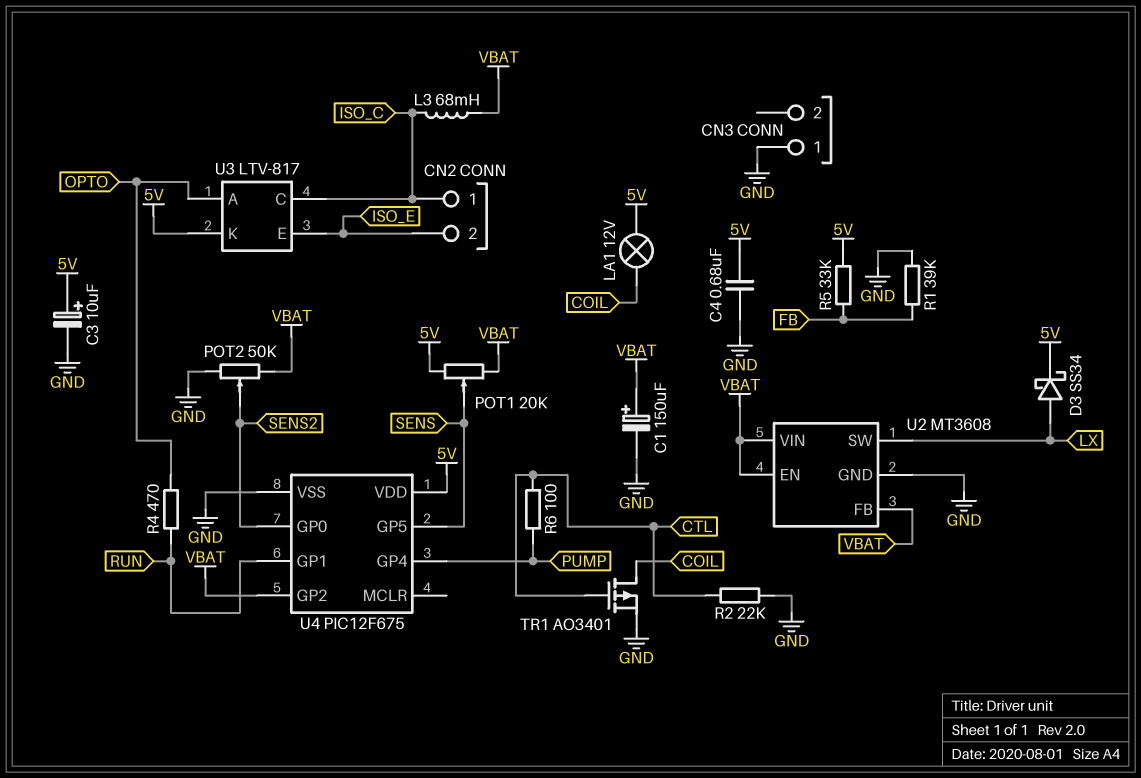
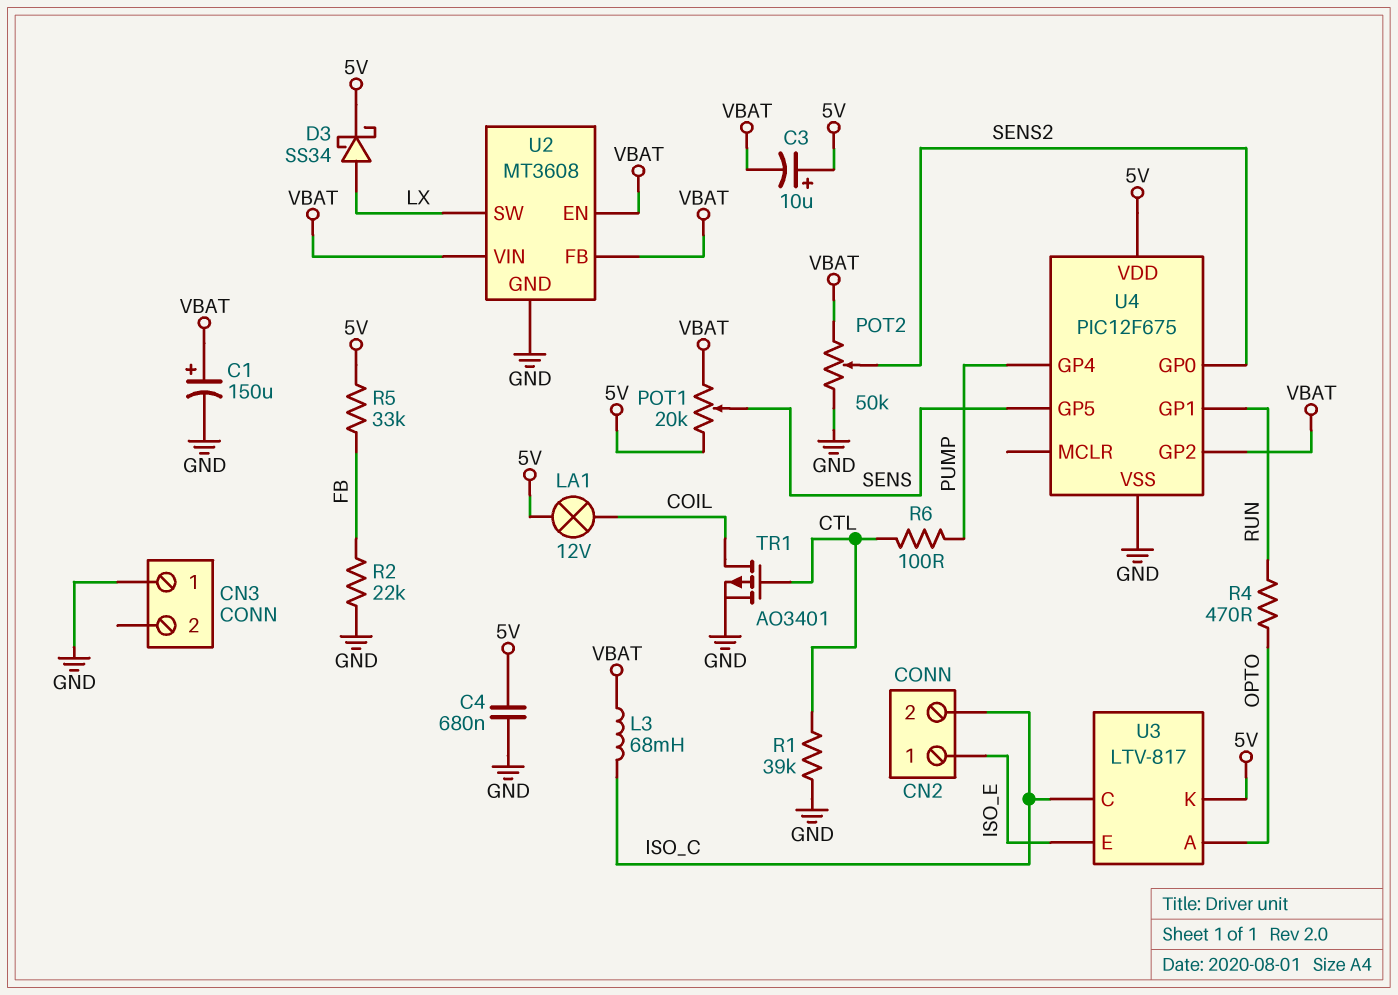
C3: 10uF (plus 5V, minus GND) -> 10uF (plus 5V, minus VBAT)
CN2 pin 1: ISO_C -> ISO_E
CN2 pin 2: ISO_E -> ISO_C
R1: 39k (FB, GND) -> 39k (CTL, GND)
R2: 22k (CTL, GND) -> 22k (FB, GND)

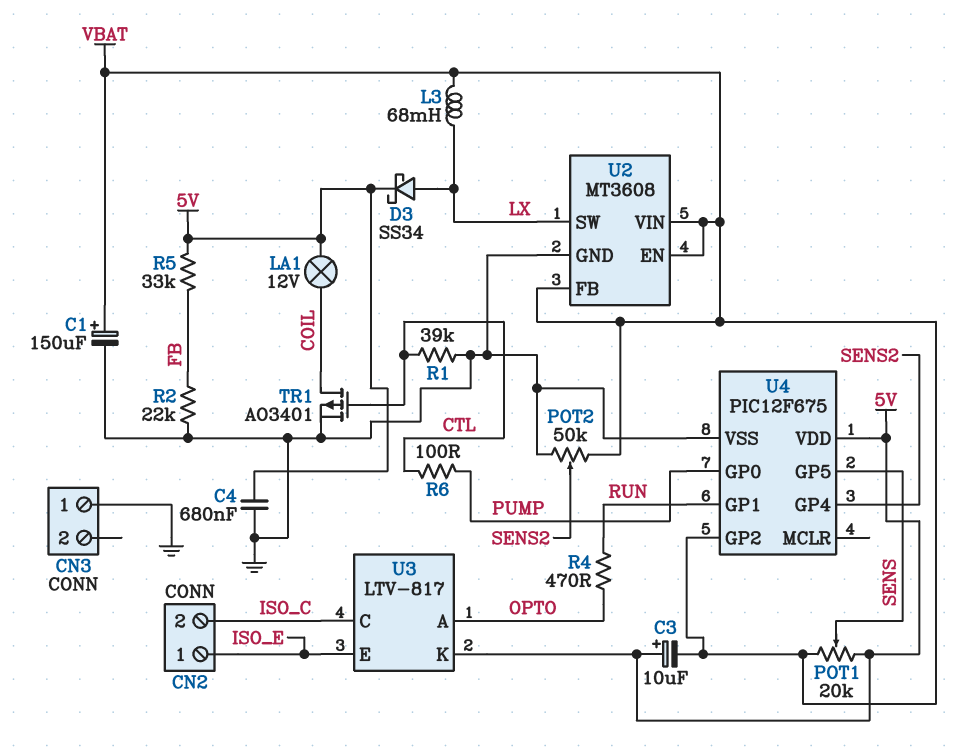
L3: 68mH (ISO_C, VBAT) -> 68mH (LX, VBAT)
U4 pin GP0: SENS2 -> PUMP
U4 pin GP4: PUMP -> SENS2

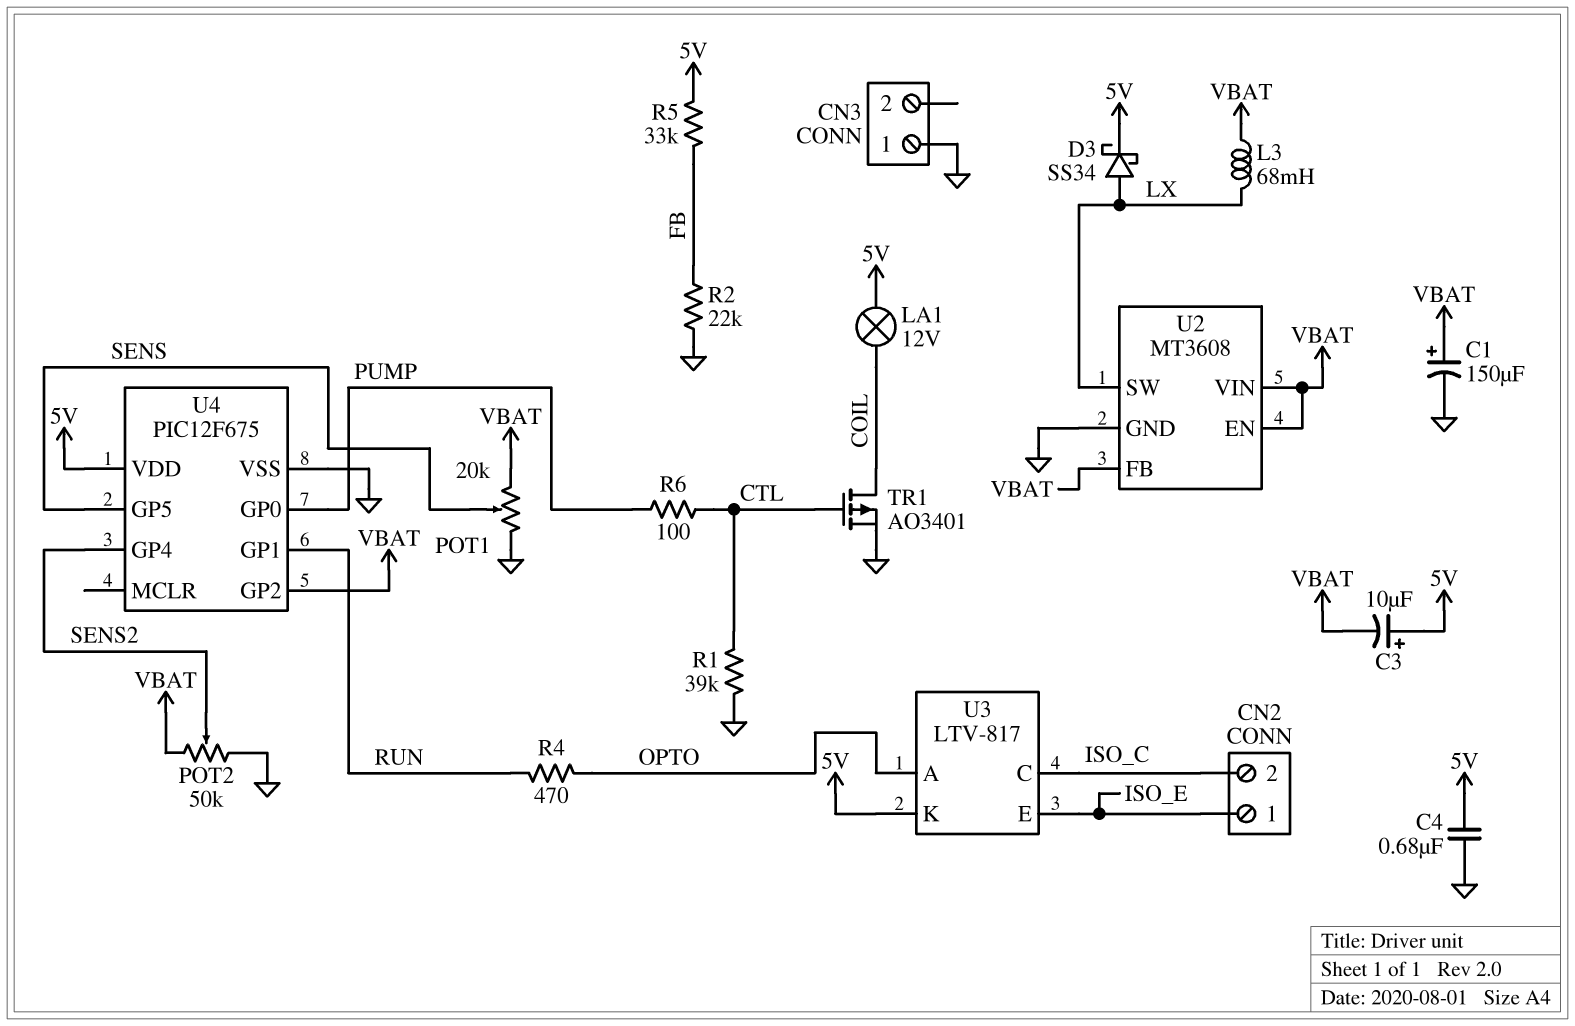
POT1: 20k (5V, VBAT, wiper SENS) -> 20k (GND, VBAT, wiper SENS)

